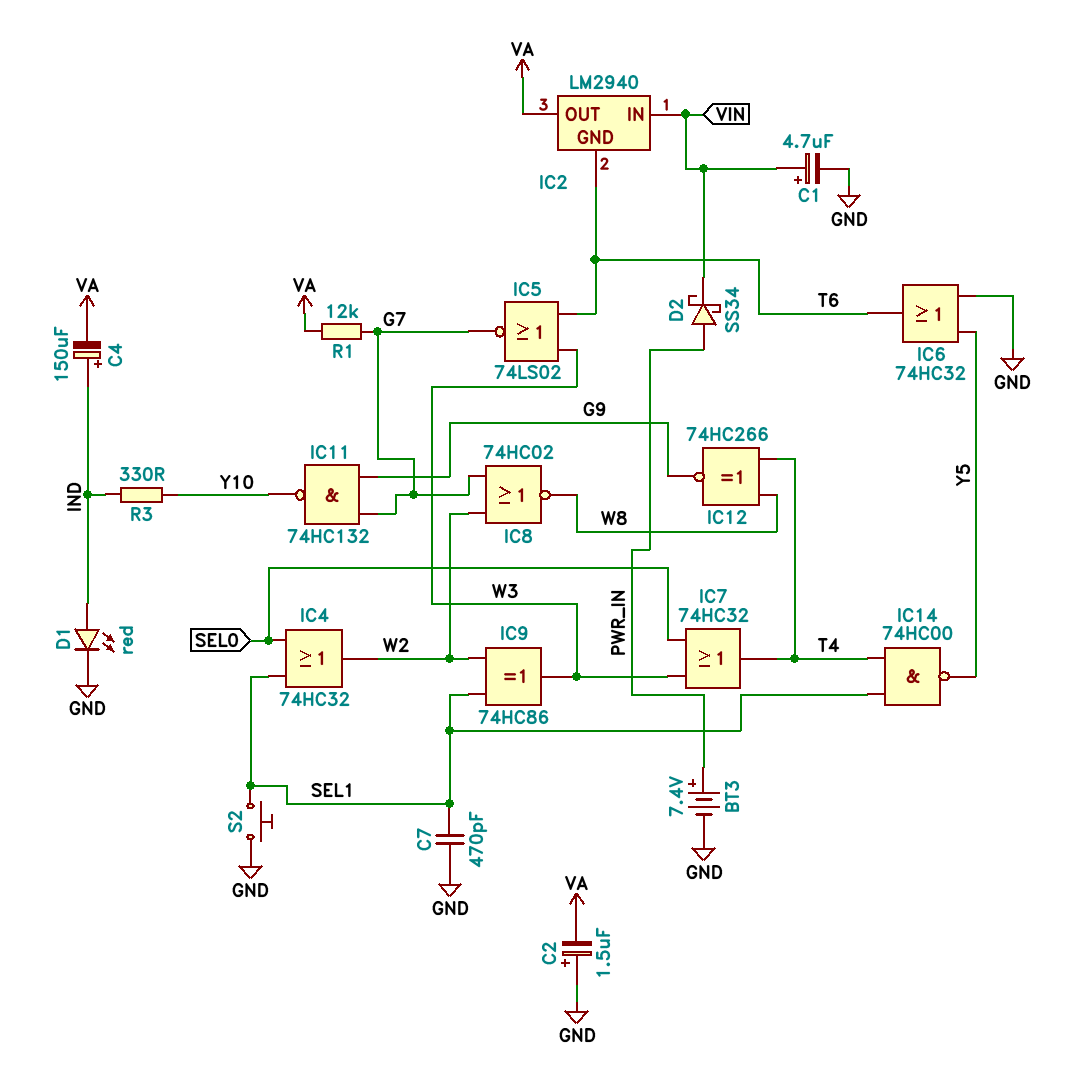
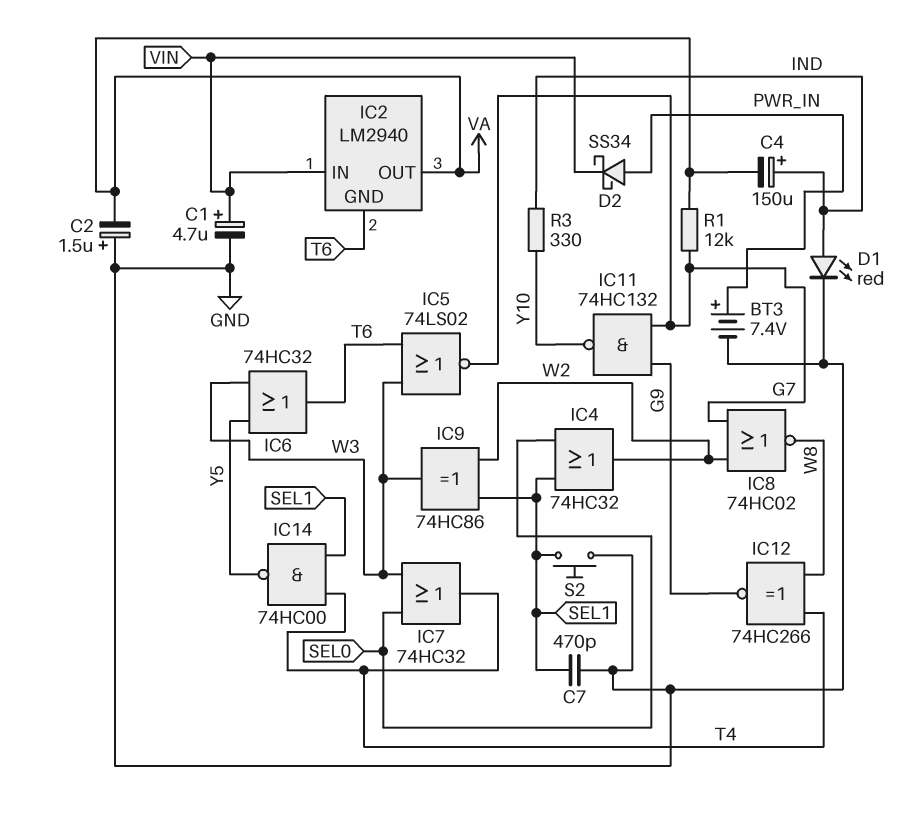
IC6: OR 74HC32 (in GND, in Y5, out T6) -> OR 74HC32 (in W3, in Y5, out T6)

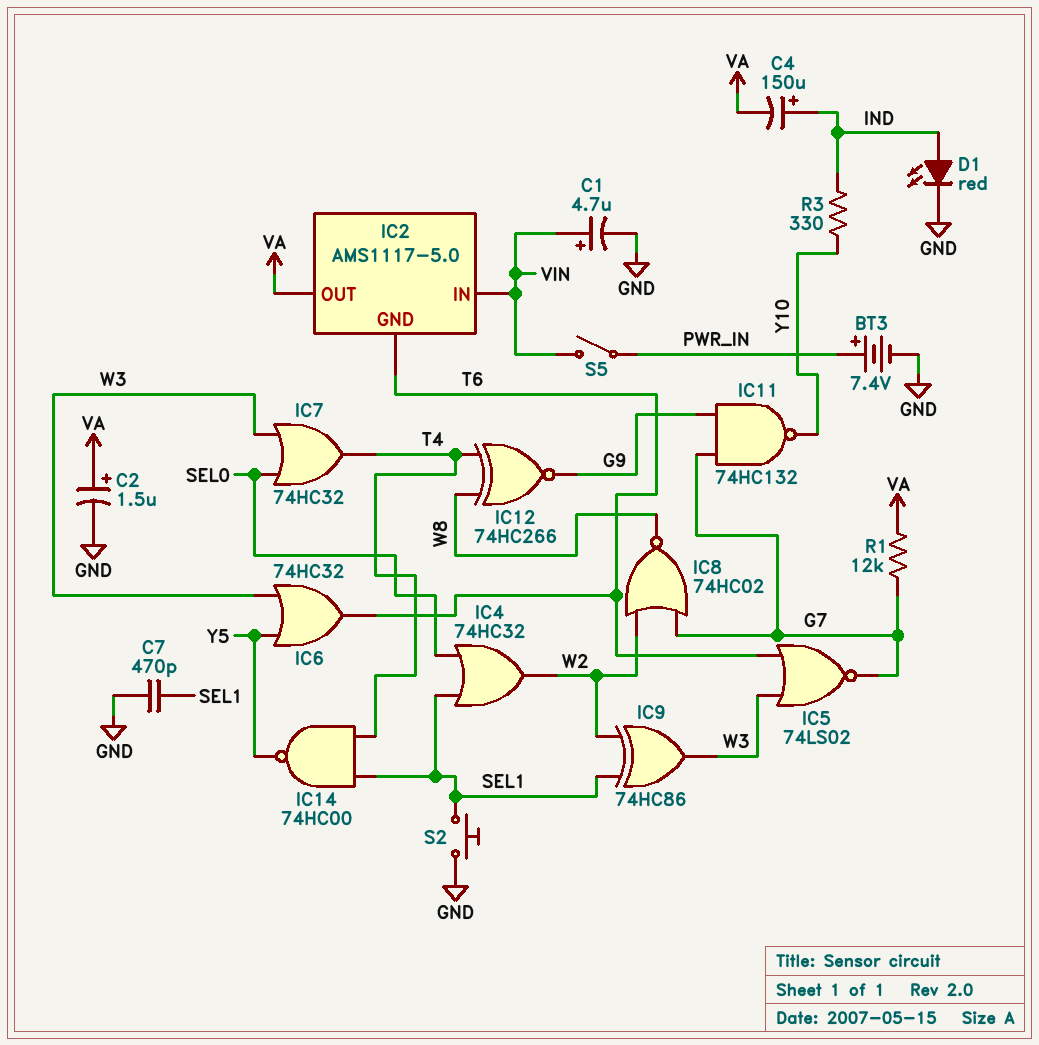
C2: 1.5uF (plus GND, minus VA) -> 1.5uF (plus VA, minus GND)
D2: schottky SS34 (A PWR_IN, K VIN) -> none
IC2: LM2940 -> AMS1117-5.0
S5: none -> switch (PWR_IN, VIN)

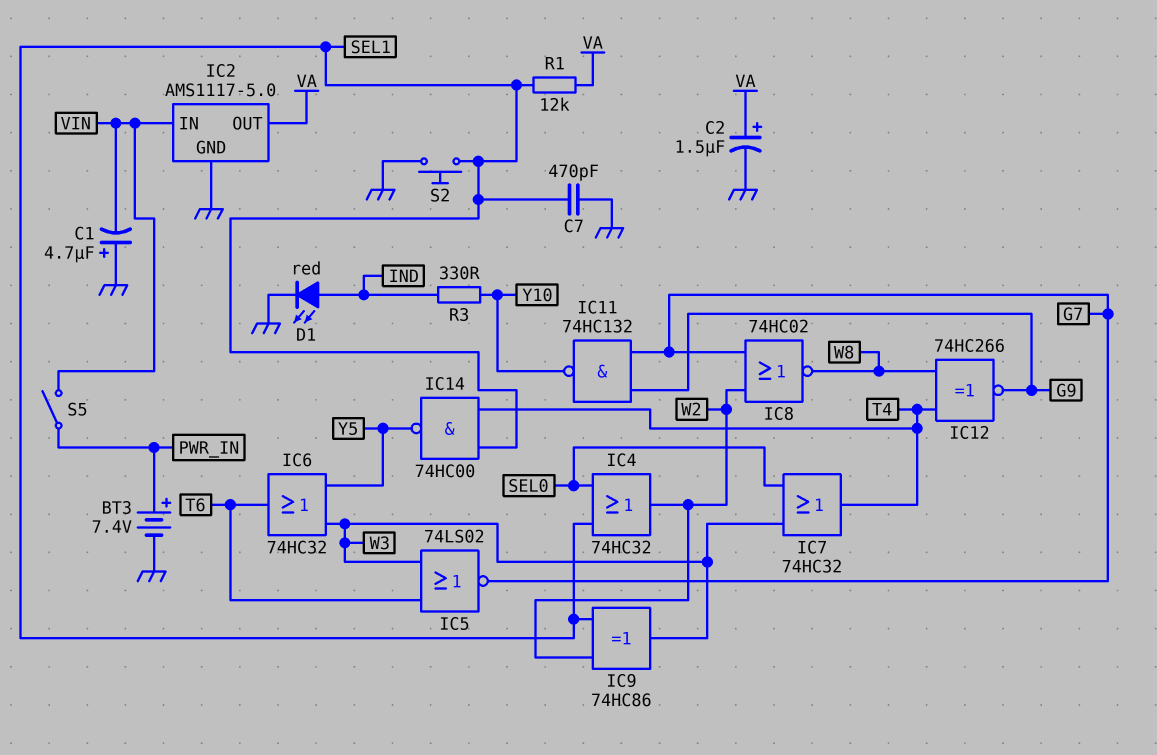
C1: 4.7uF (plus VIN, minus GND) -> 4.7uF (plus GND, minus VIN)
C4: 150uF (plus IND, minus VA) -> none
IC2 pin GND: T6 -> GND
R1: 12k (G7, VA) -> 12k (SEL1, VA)

